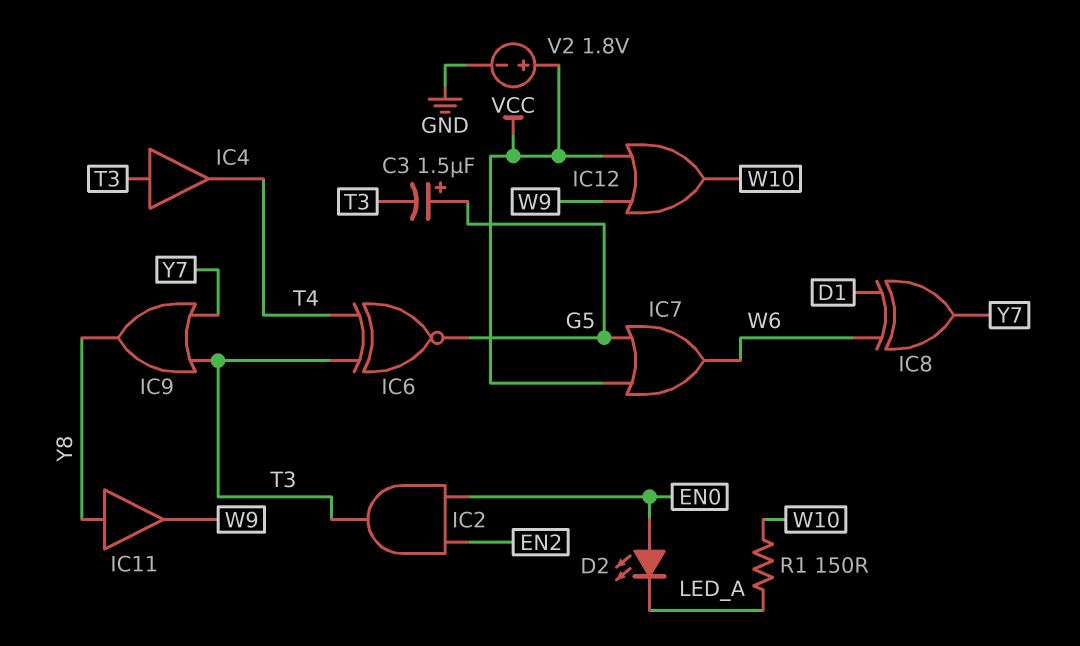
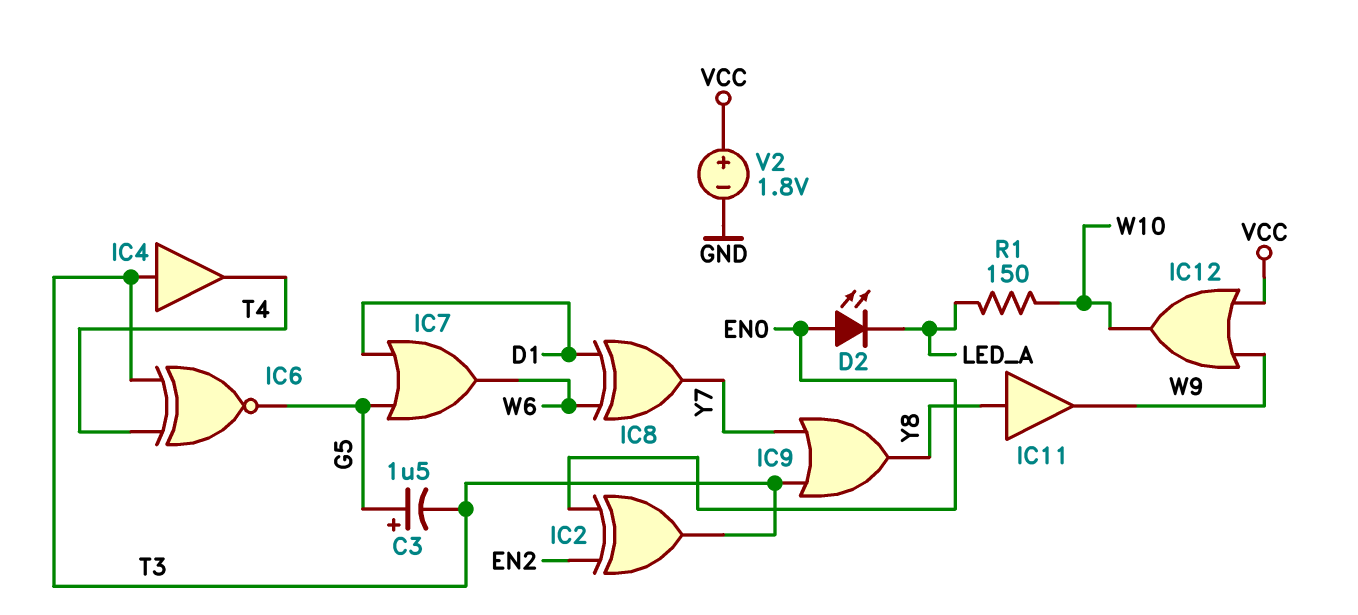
IC2: AND (in EN0, in EN2, out T3) -> XOR (in EN0, in EN2, out T3)
IC7: OR (in G5, in VCC, out W6) -> OR (in D1, in G5, out W6)

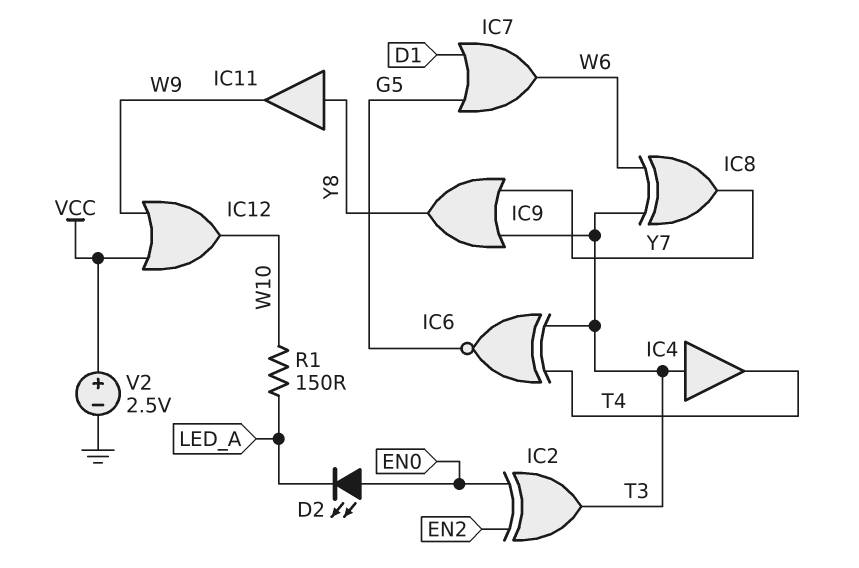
C3: 1.5uF (plus G5, minus T3) -> none
IC8: XOR (in D1, in W6, out Y7) -> XOR (in T3, in W6, out Y7)
V2: 1.8V (plus VCC, minus GND) -> 2.5V (plus VCC, minus GND)

